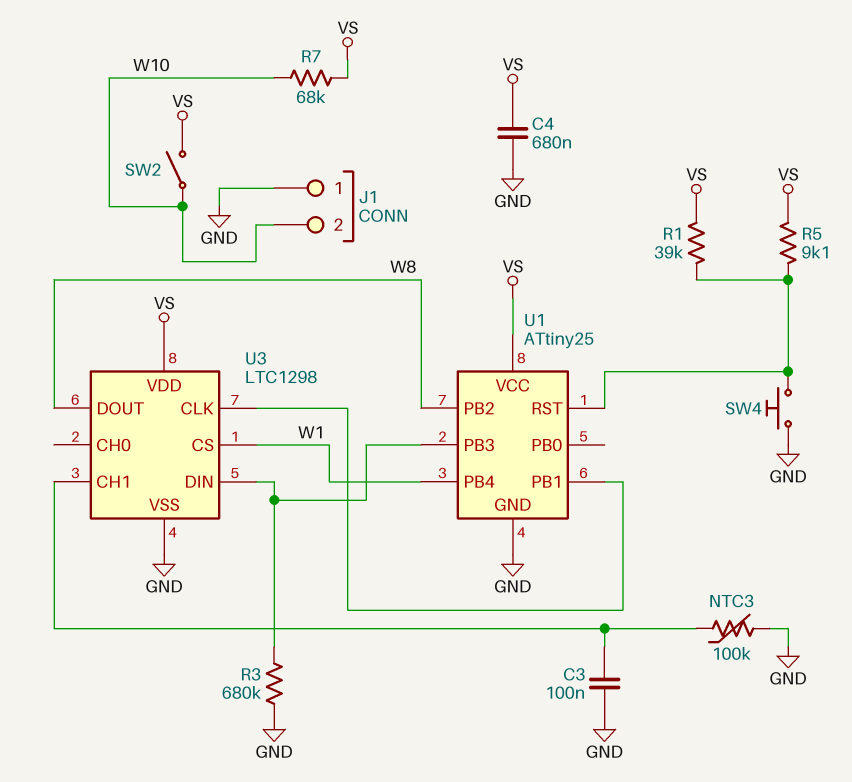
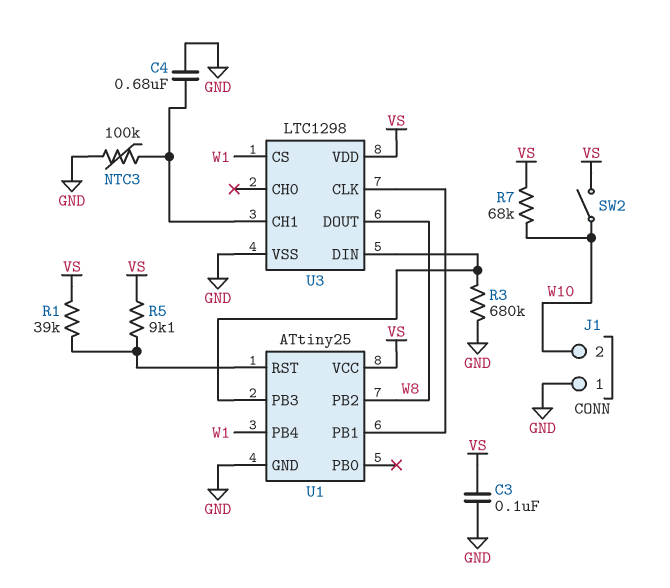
C3: 100nF (GND, U3/CH1) -> 100nF (GND, VS)
C4: 680nF (GND, VS) -> 680nF (GND, U3/CH1)
SW4: button (GND, U1/RST) -> none

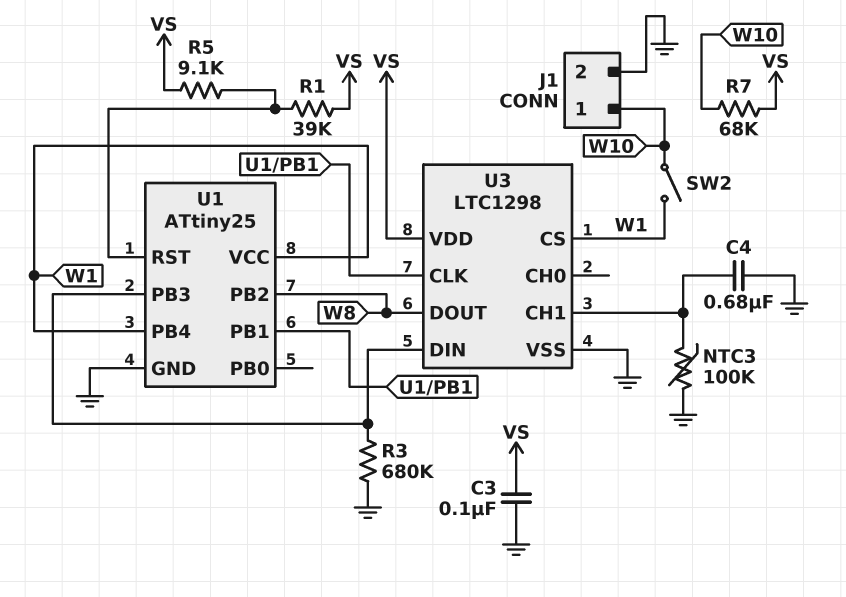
J1 pin 1: GND -> W10
J1 pin 2: W10 -> GND
SW2: switch (VS, W10) -> switch (W1, W10)
U1 pin VCC: VS -> W1

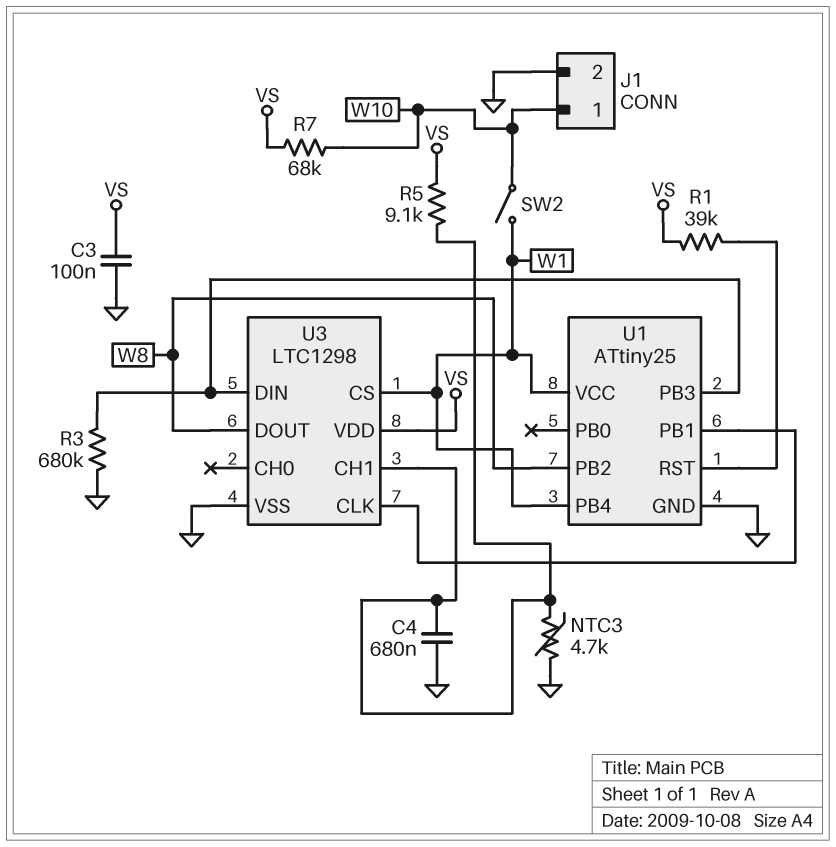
NTC3: 100k (GND, U3/CH1) -> 4.7k (GND, U3/CH1)
R5: 9.1k (U1/RST, VS) -> 9.1k (U3/CH1, VS)

